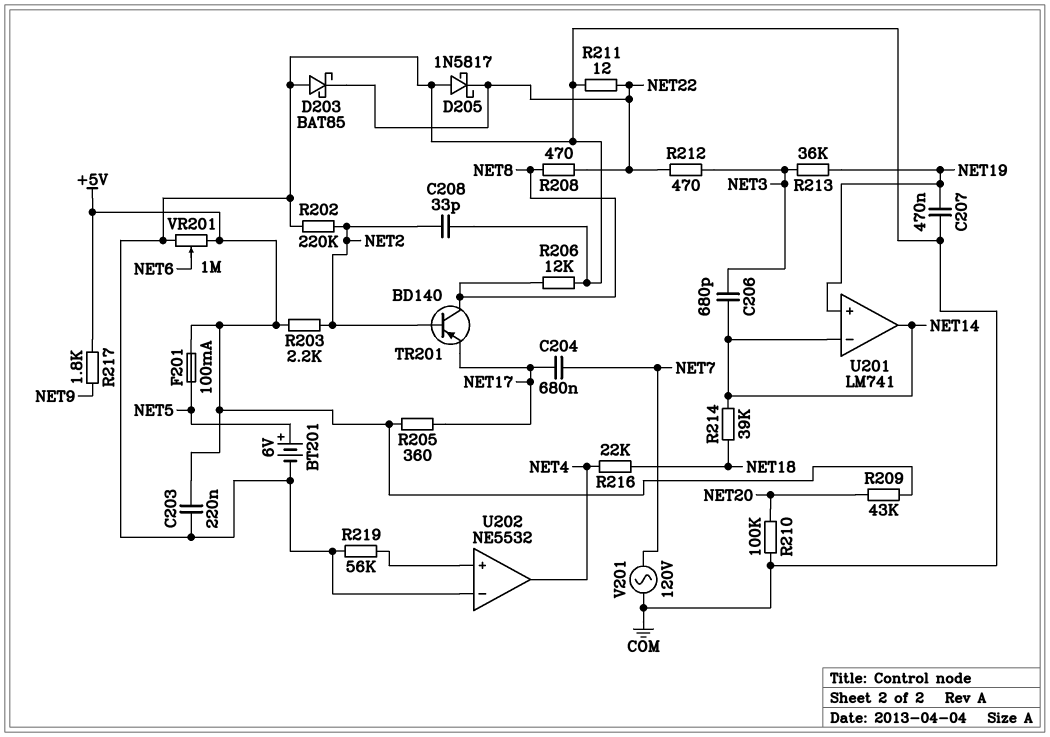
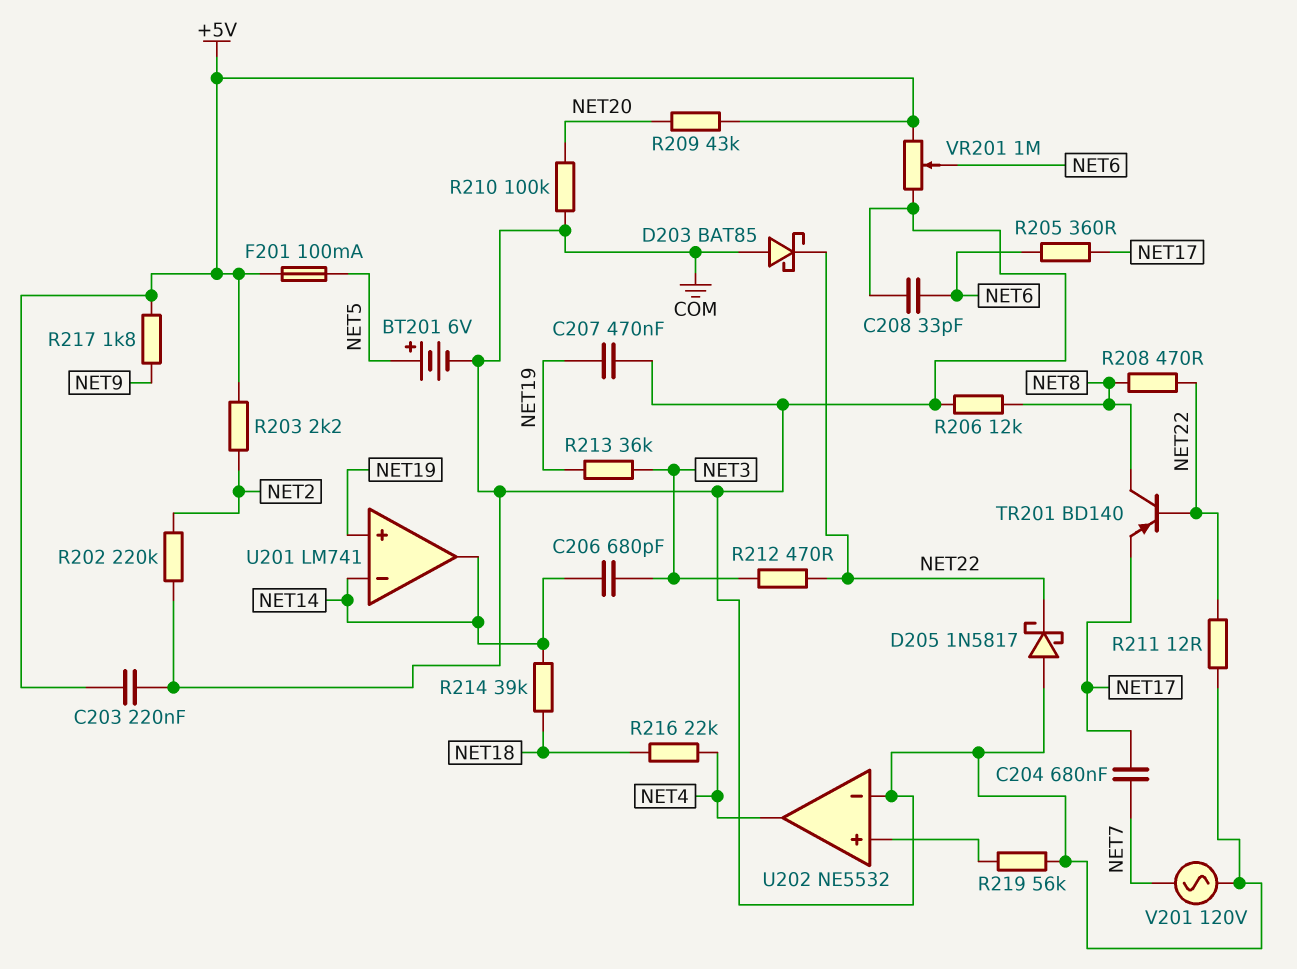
C208: 33pF (COM, NET2) -> 33pF (COM, NET6)
R205: 360 (+5V, NET17) -> 360 (NET6, NET17)
TR201: PNP BD140 (B NET2, C NET8, E NET17) -> PNP BD140 (B NET22, C NET8, E NET17)

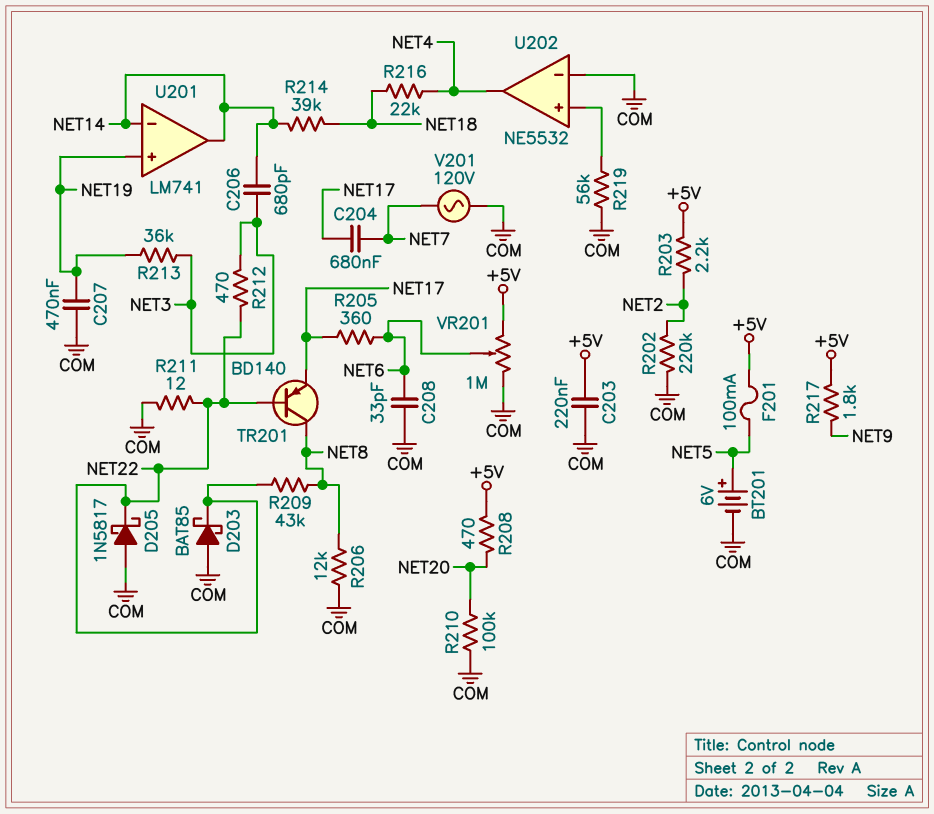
R208: 470 (NET8, NET22) -> 470 (+5V, NET20)
R209: 43k (+5V, NET20) -> 43k (NET8, NET22)

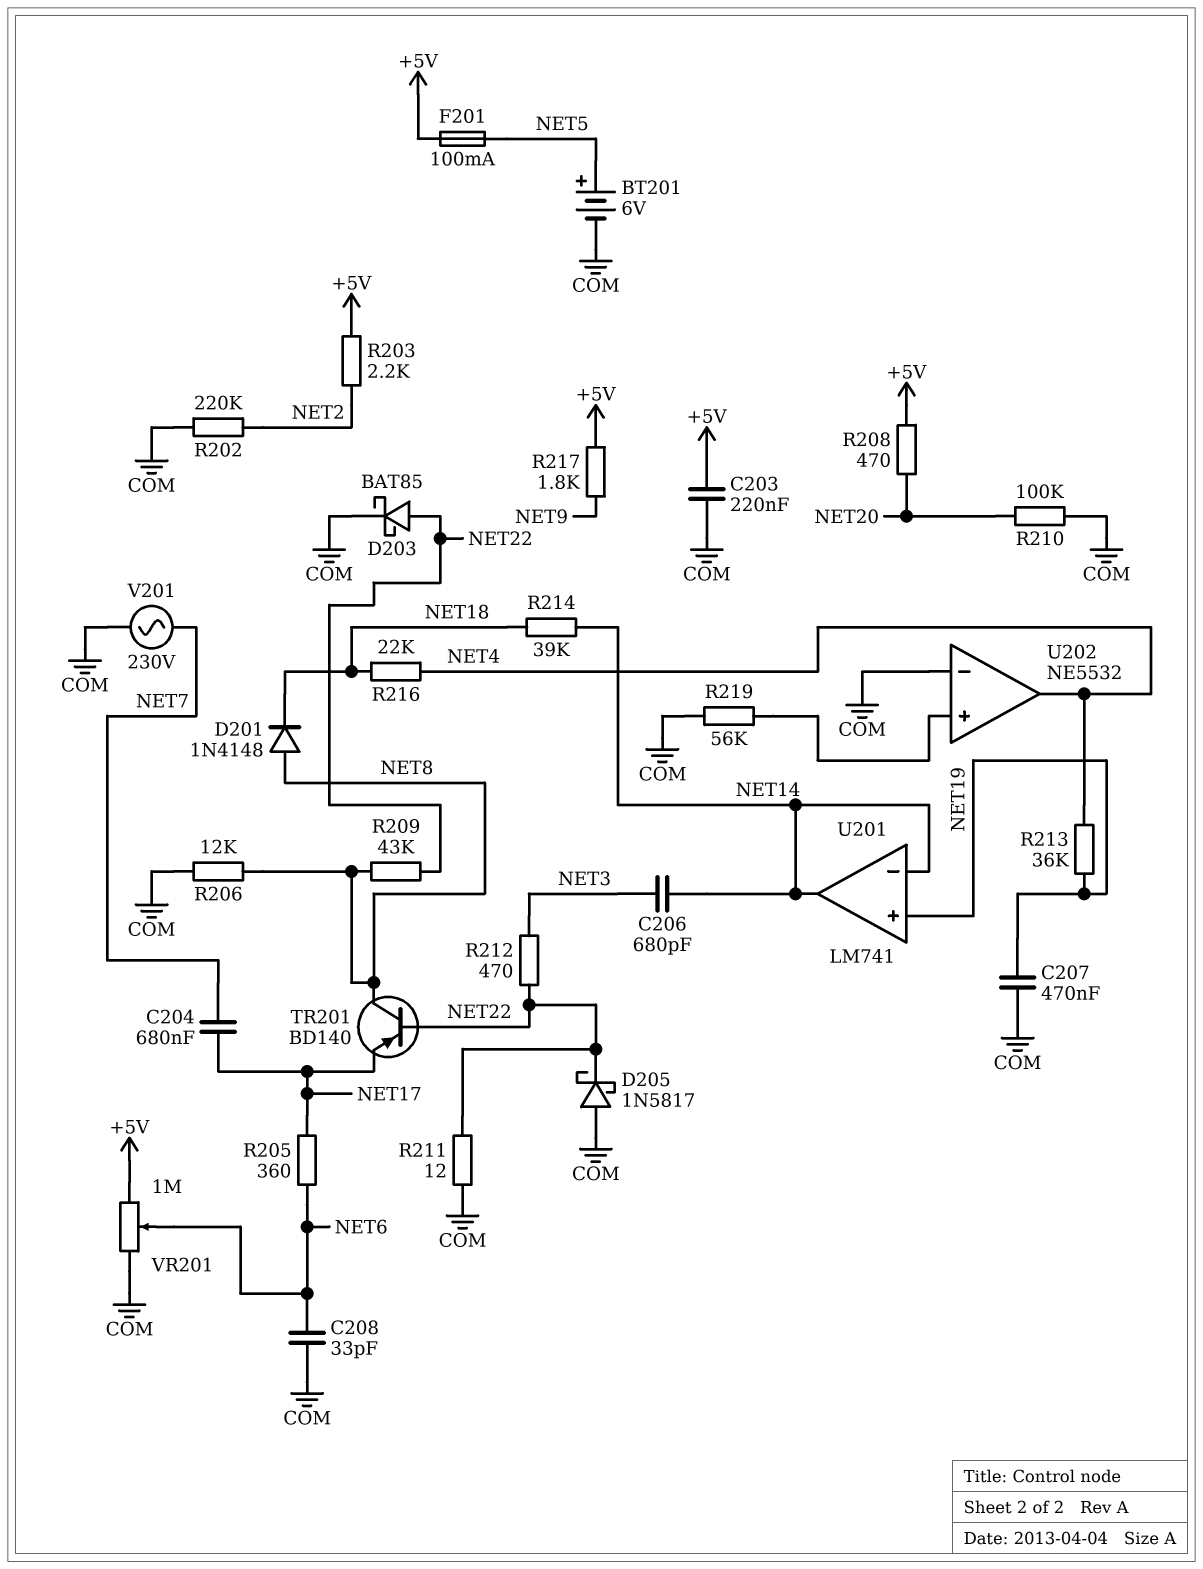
D201: none -> diode 1N4148 (A NET8, K NET18)
D203: schottky BAT85 (A COM, K NET22) -> schottky BAT85 (A NET22, K COM)
R213: 36k (NET3, NET19) -> 36k (NET4, NET19)
V201: AC 120V (COM, NET7) -> AC 230V (COM, NET7)

